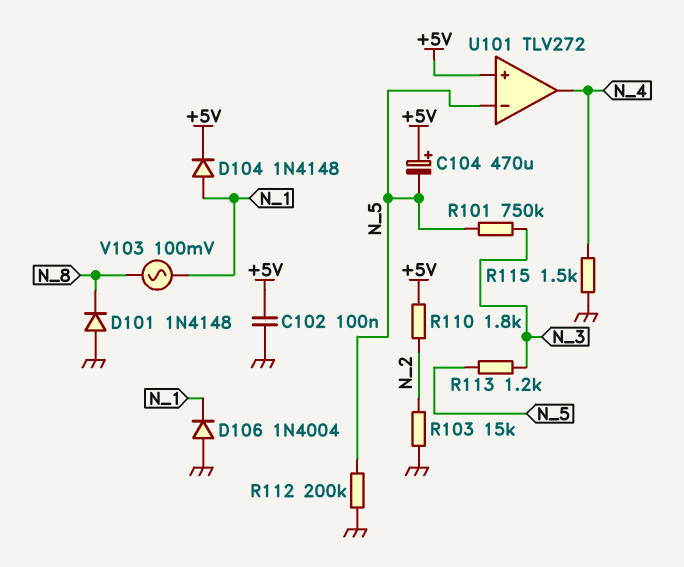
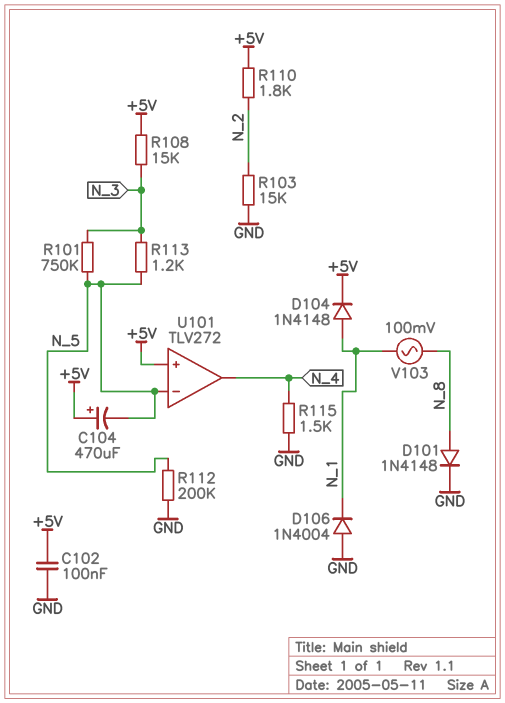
D101: diode 1N4148 (A GND, K N_8) -> diode 1N4148 (A N_8, K GND)
R108: none -> 15k (+5V, N_3)

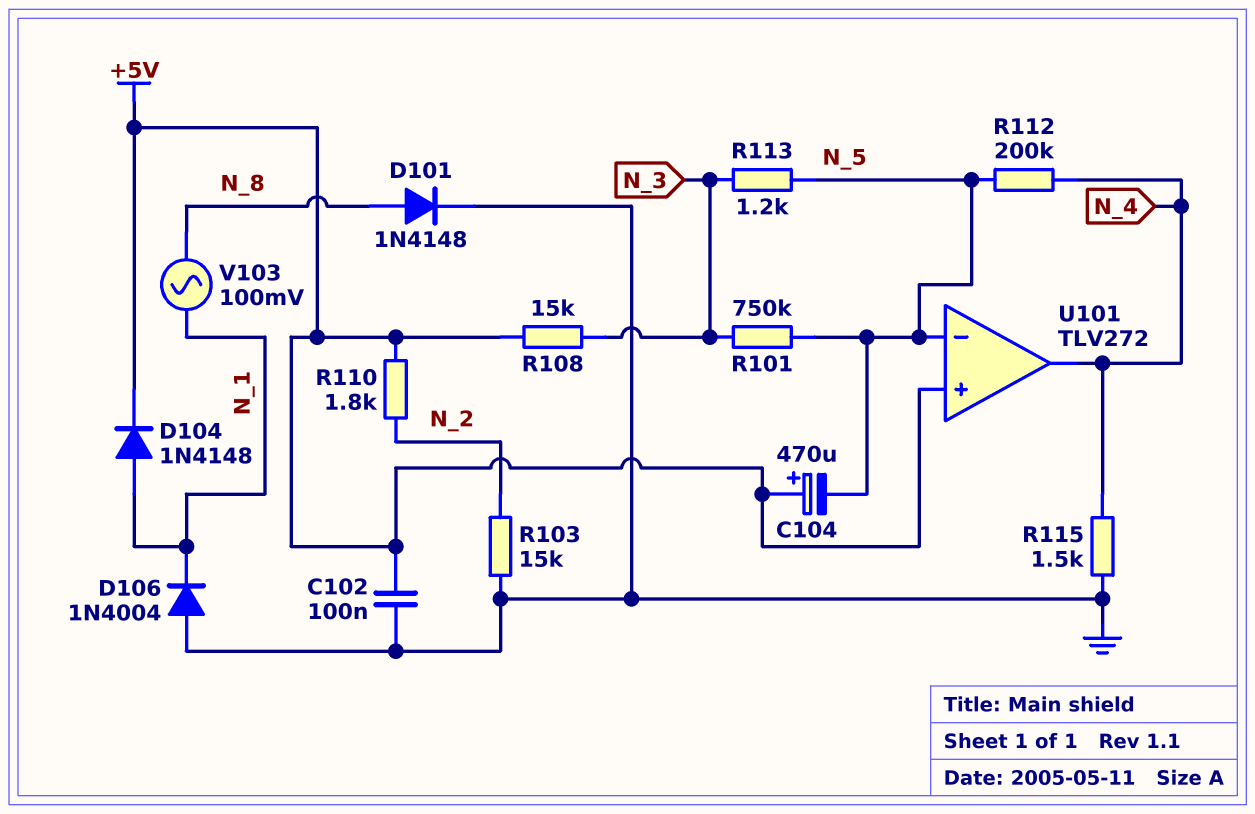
R112: 200k (GND, N_5) -> 200k (N_4, N_5)

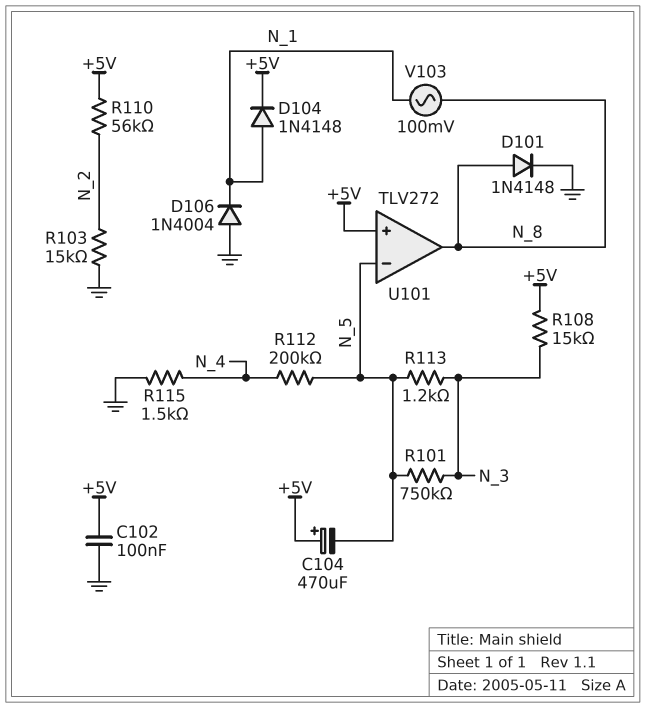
R110: 1.8k (+5V, N_2) -> 56k (+5V, N_2)
U101 pin out: N_4 -> N_8

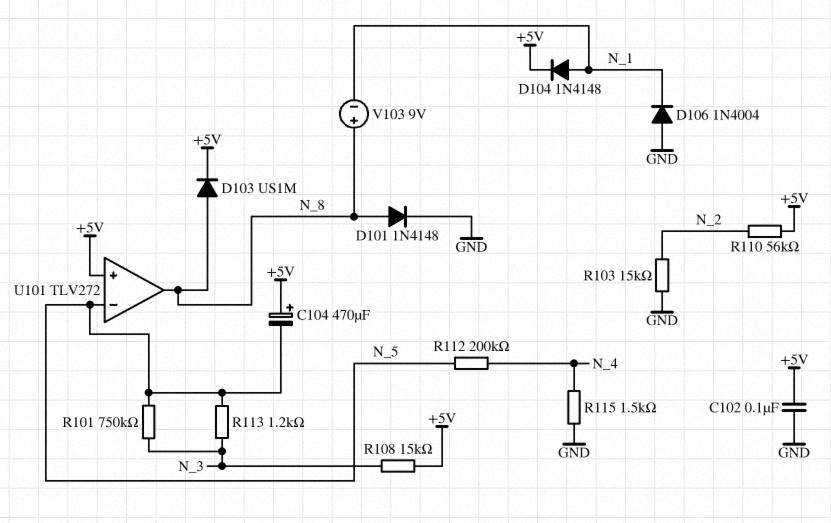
D103: none -> diode US1M (A N_8, K +5V)
V103: AC 100mV (N_1, N_8) -> 9V (plus N_8, minus N_1)

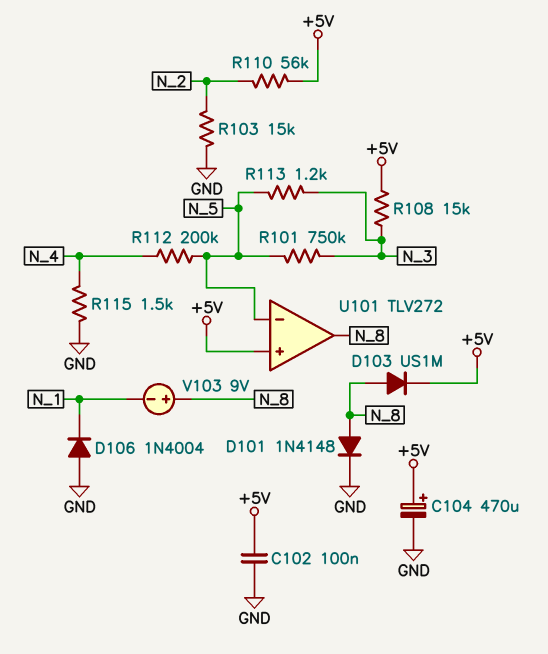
C104: 470uF (plus +5V, minus N_5) -> 470uF (plus +5V, minus GND)
D104: diode 1N4148 (A N_1, K +5V) -> none

